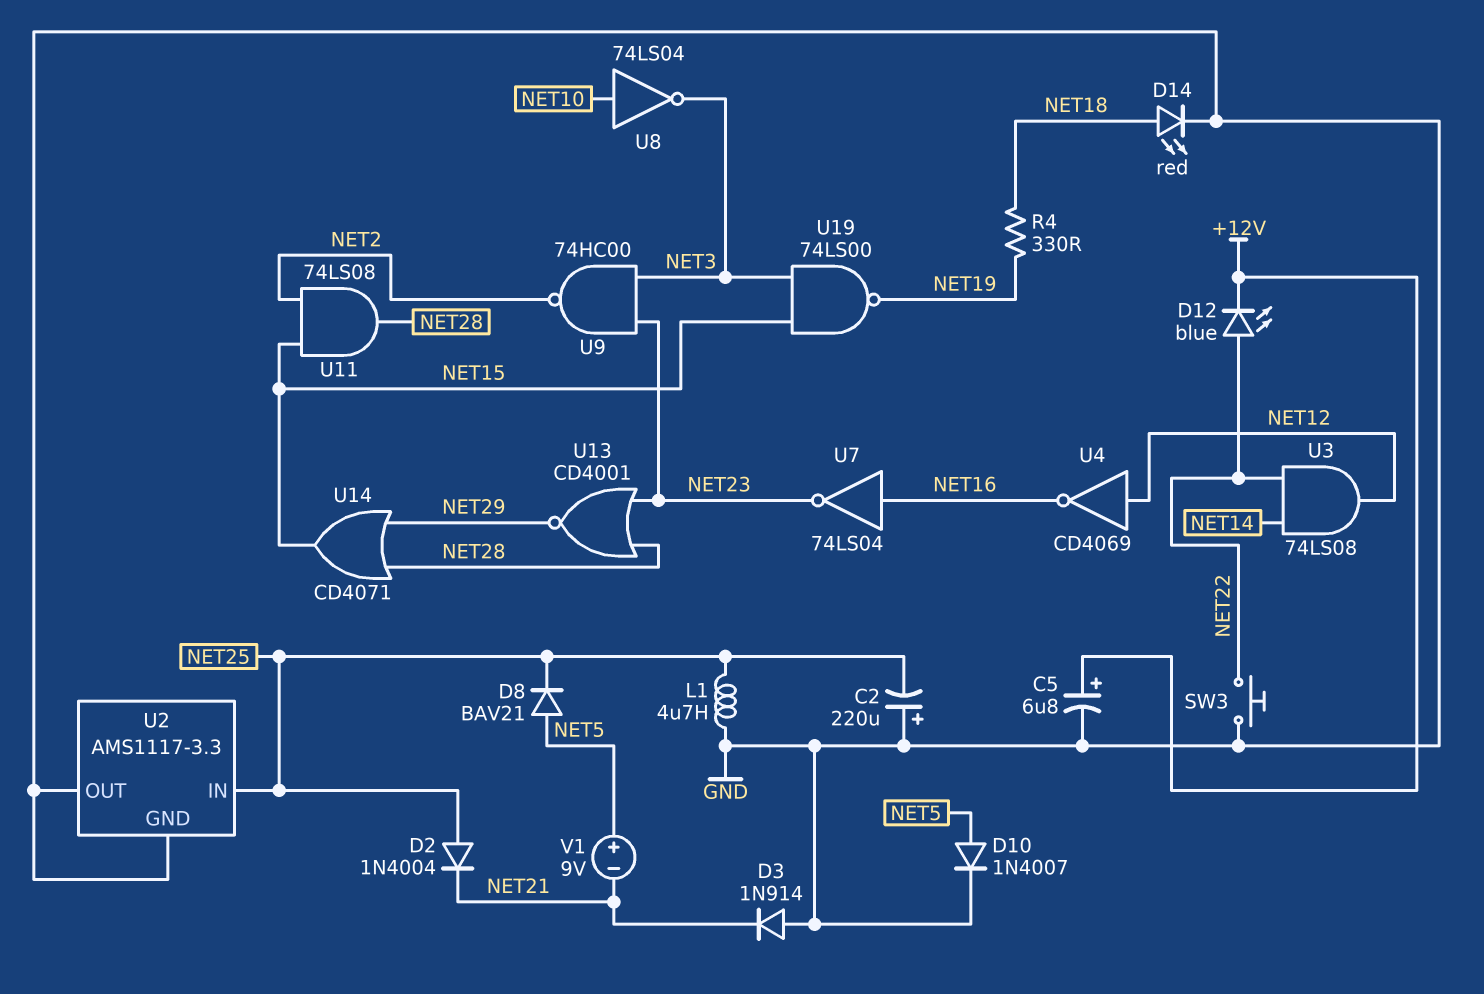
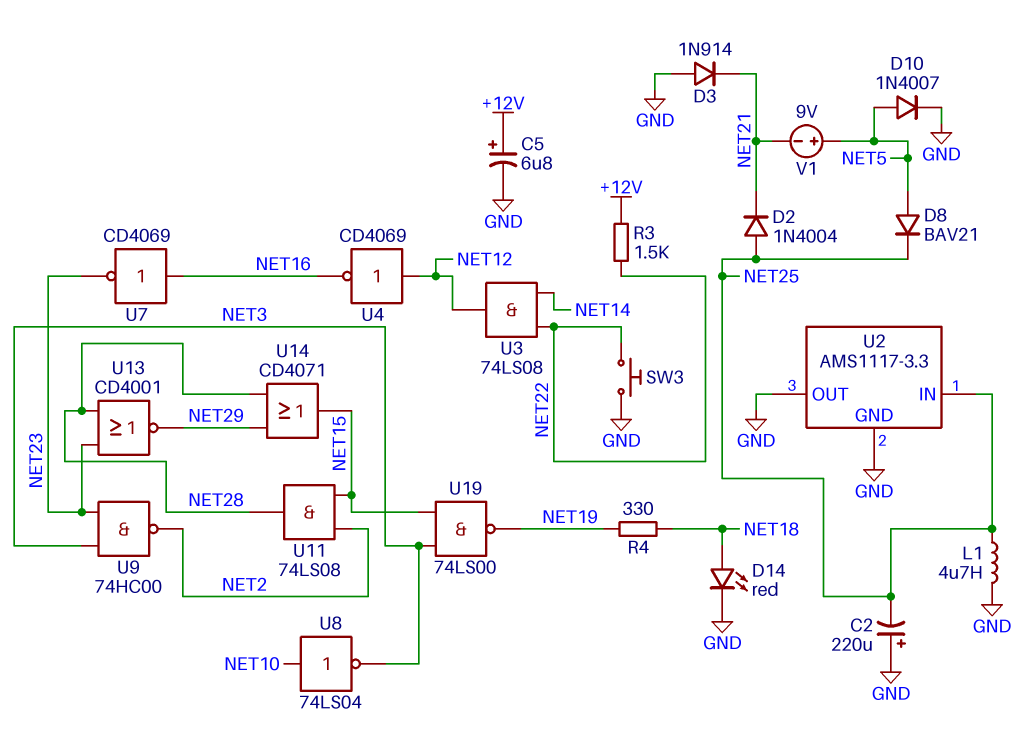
D12: LED blue (A NET22, K +12V) -> none
R3: none -> 1.5k (+12V, NET22)
U7: NOT 74LS04 (in NET16, out NET23) -> NOT CD4069 (in NET16, out NET23)

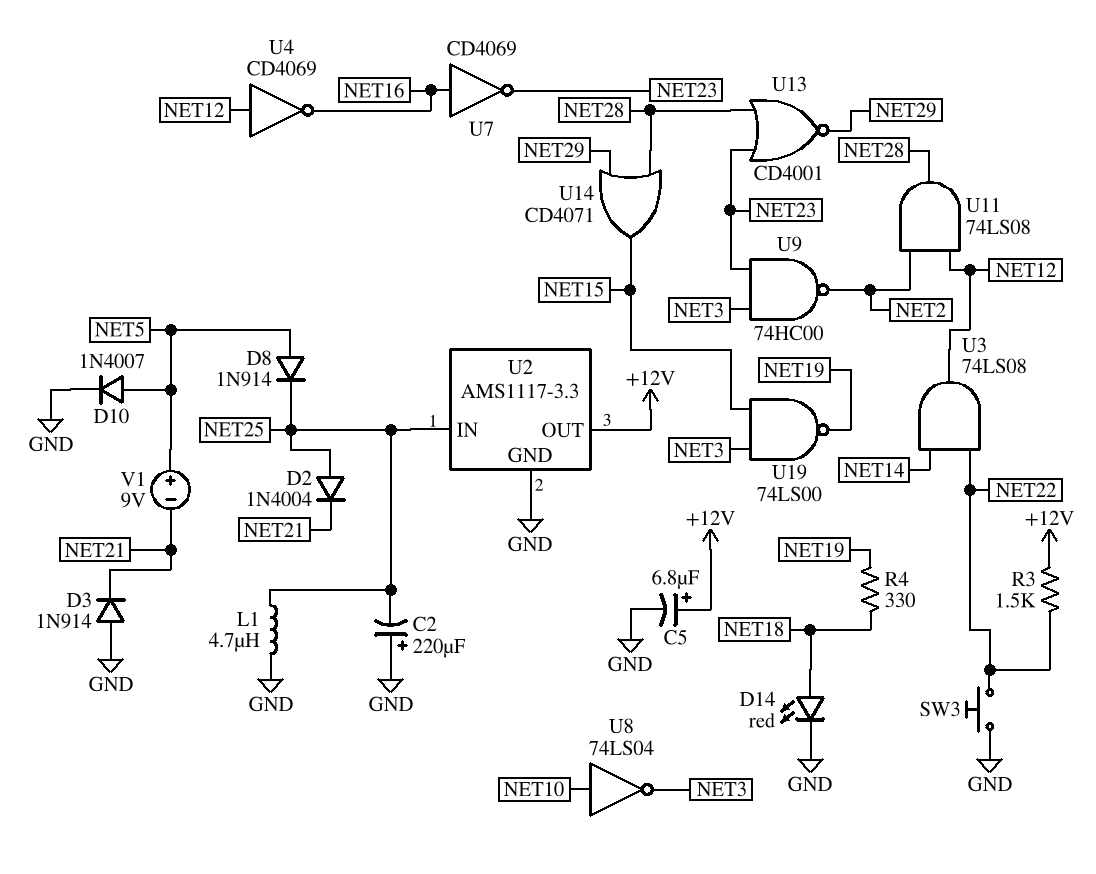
D8: diode BAV21 (A NET5, K NET25) -> diode 1N914 (A NET5, K NET25)
U2 pin OUT: GND -> +12V
U11: AND 74LS08 (in NET2, in NET15, out NET28) -> AND 74LS08 (in NET2, in NET12, out NET28)

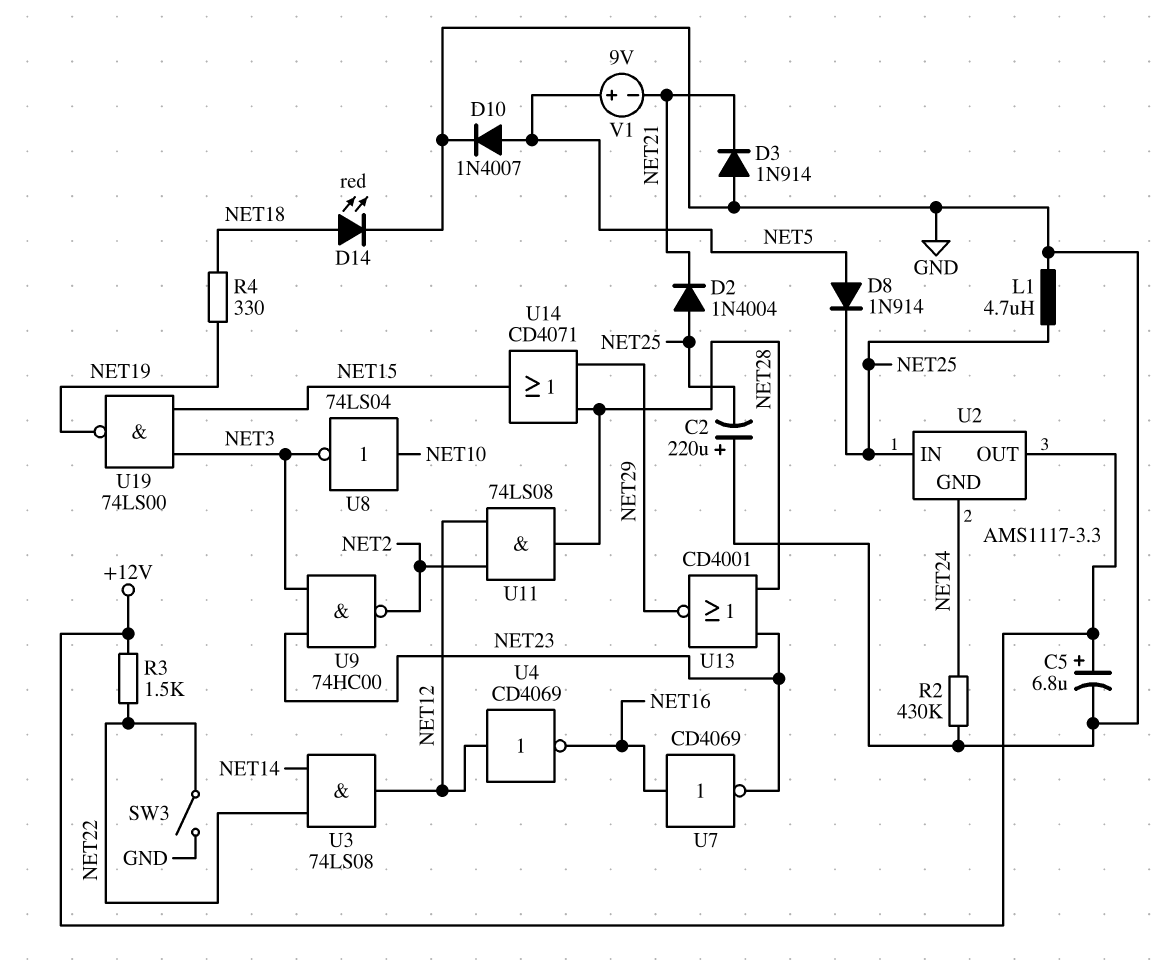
R2: none -> 430k (GND, NET24)
SW3: button (GND, NET22) -> switch (GND, NET22)
U2 pin GND: GND -> NET24

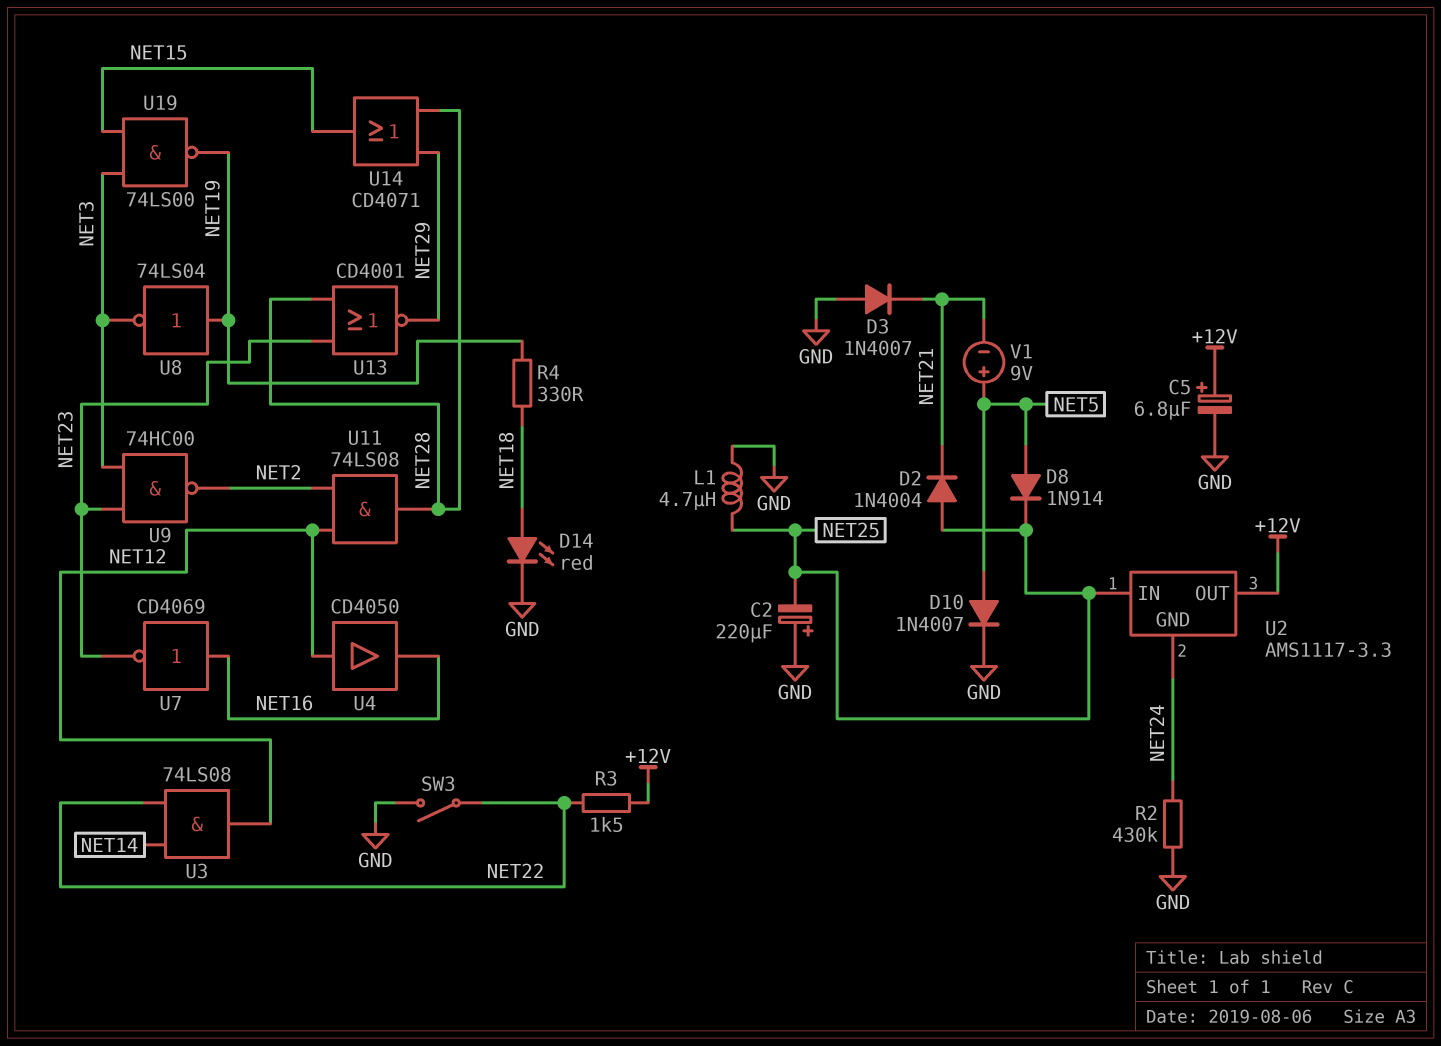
D3: diode 1N914 (A GND, K NET21) -> diode 1N4007 (A GND, K NET21)
U4: NOT CD4069 (in NET12, out NET16) -> buffer CD4050 (in NET12, out NET16)
U8: NOT 74LS04 (in NET10, out NET3) -> NOT 74LS04 (in NET19, out NET3)

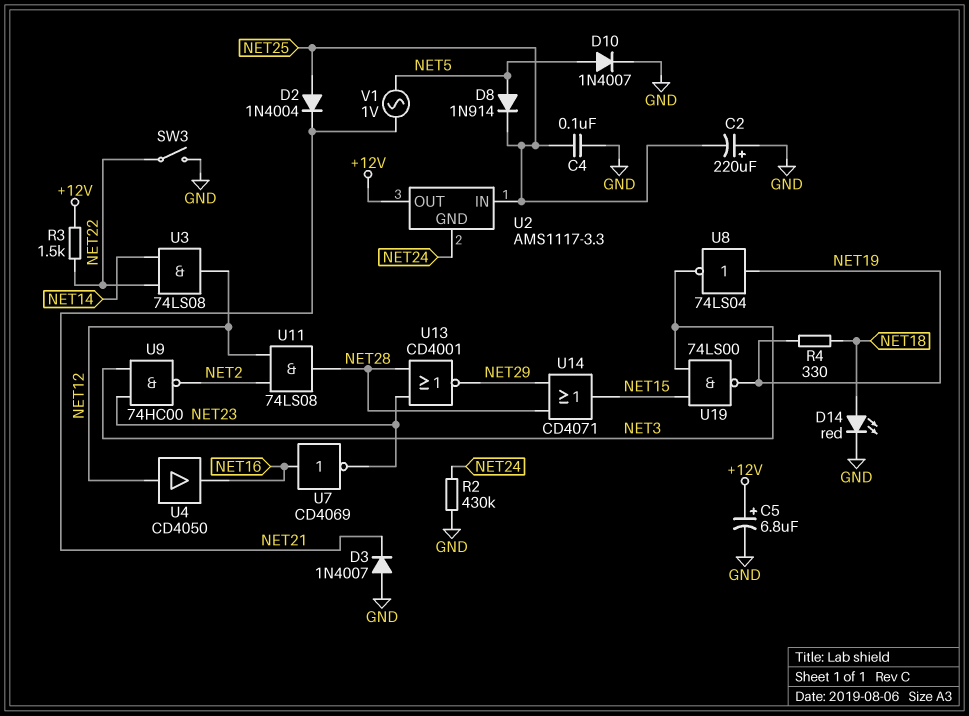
C4: none -> 100nF (GND, NET25)
L1: 4.7uH (GND, NET25) -> none
V1: 9V (plus NET5, minus NET21) -> AC 1V (NET5, NET21)

